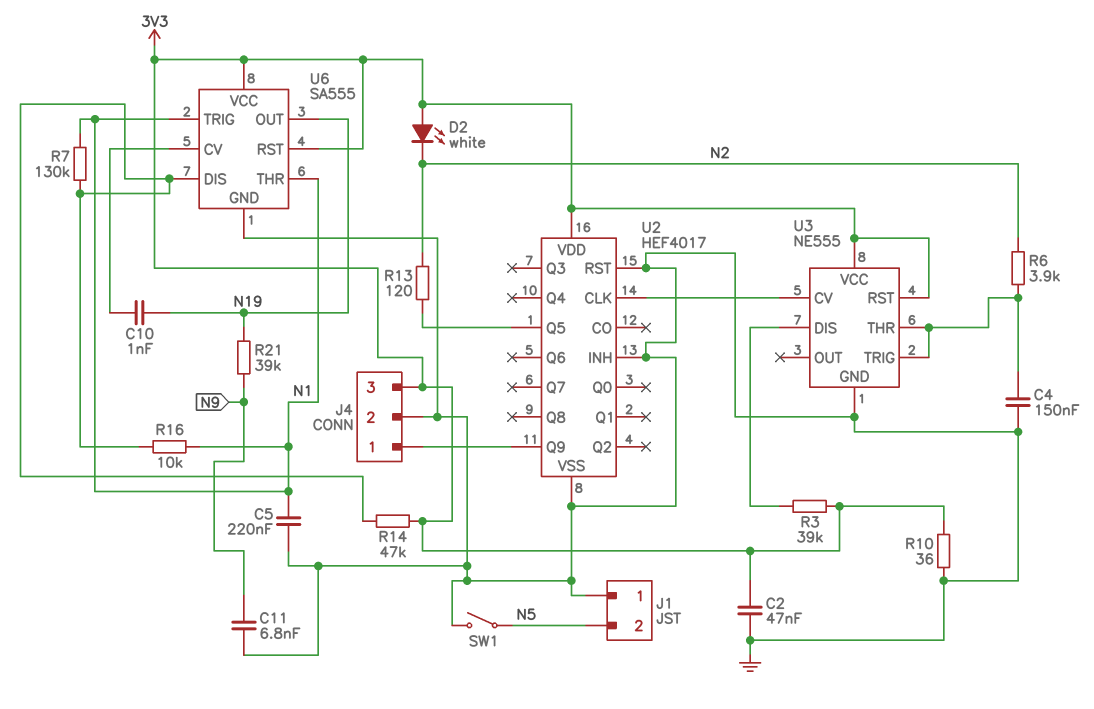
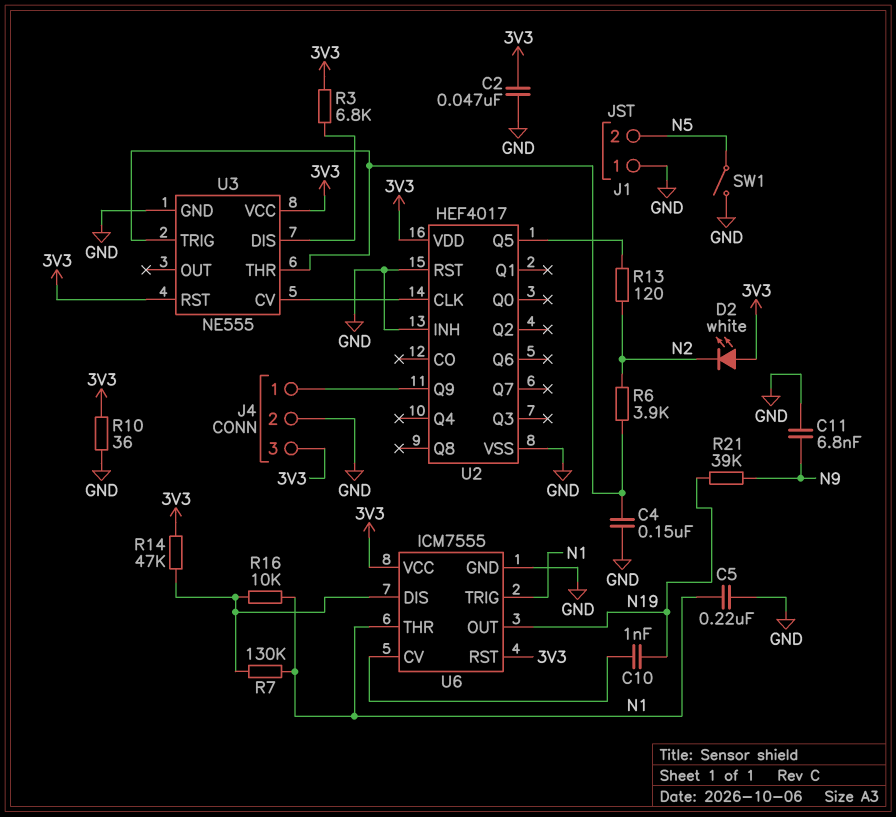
R3: 39k (3V3, U3/DIS) -> 6.8k (3V3, U3/DIS)
U6: SA555 -> ICM7555

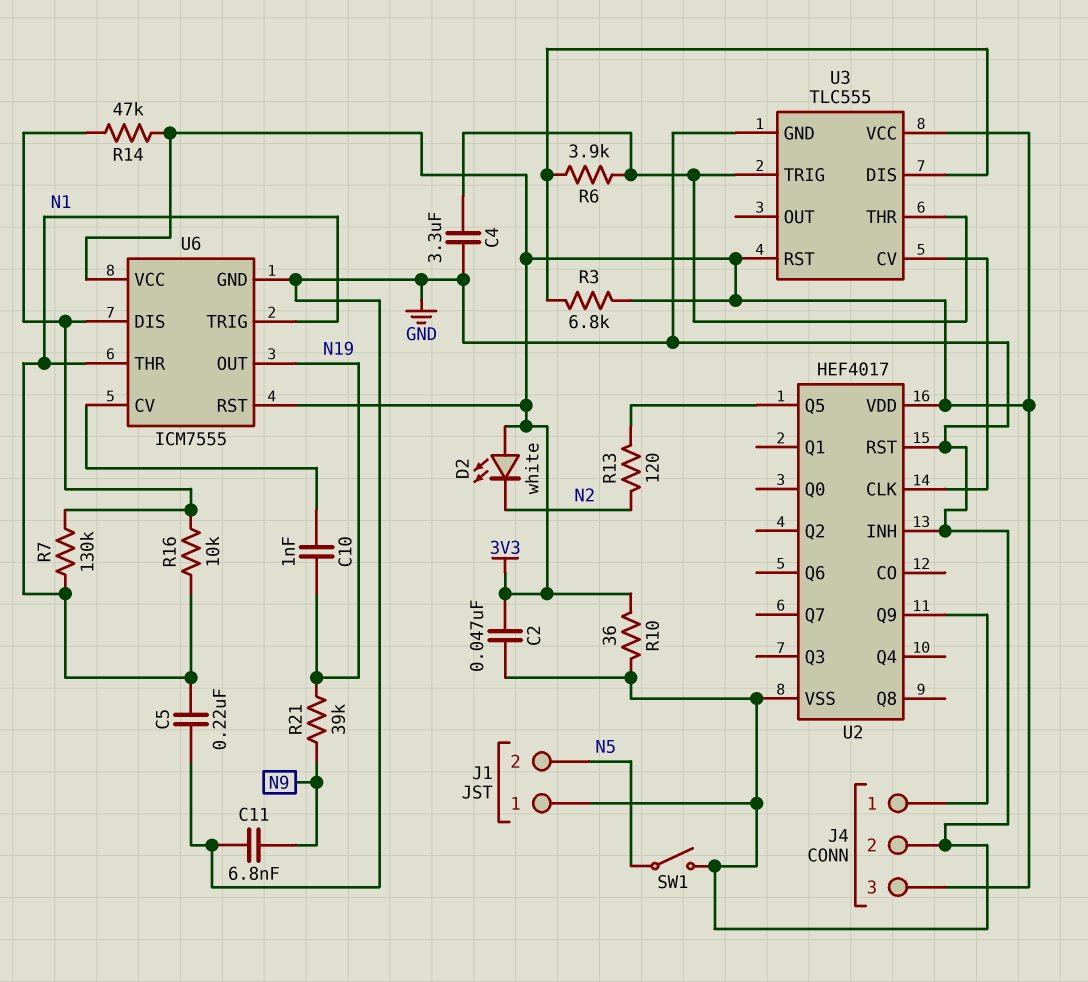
C4: 150nF (GND, U3/THR) -> 3.3uF (GND, U3/THR)
R6: 3.9k (N2, U3/THR) -> 3.9k (U3/DIS, U3/THR)
U3: NE555 -> TLC555

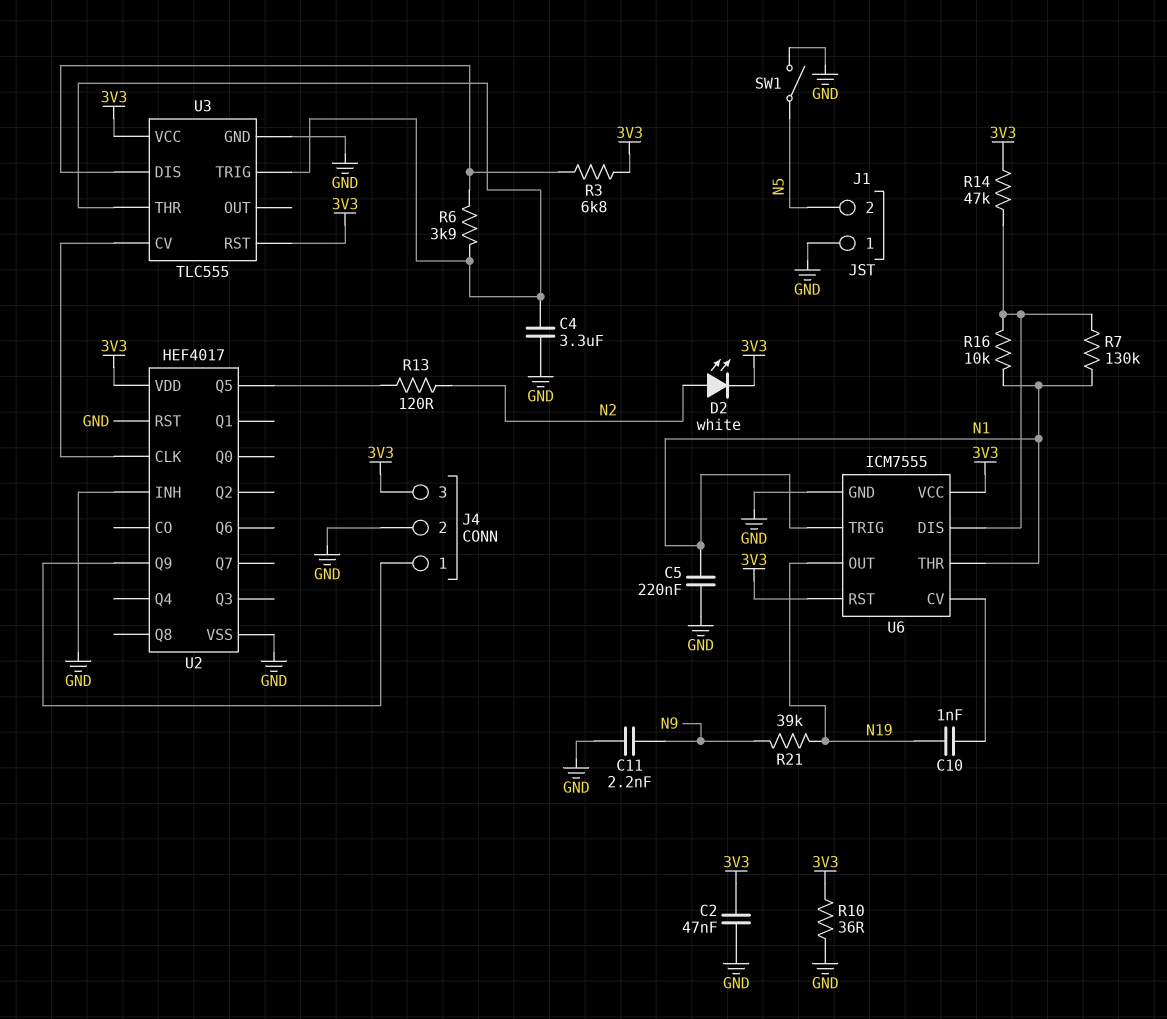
C11: 6.8nF (GND, N9) -> 2.2nF (GND, N9)
D2: LED white (A 3V3, K N2) -> LED white (A N2, K 3V3)

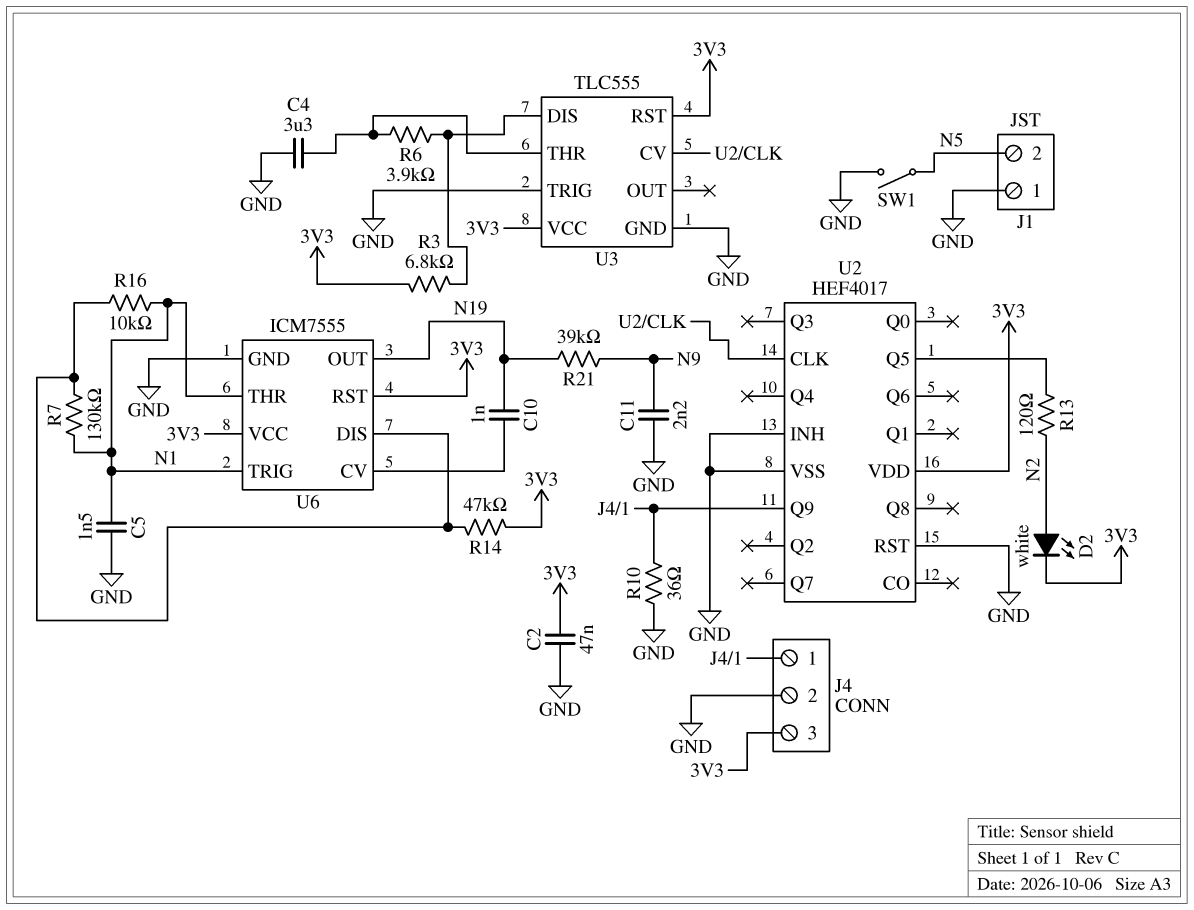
C5: 220nF (GND, N1) -> 1.5nF (GND, N1)
R10: 36 (3V3, GND) -> 36 (GND, J4/1)
U3 pin TRIG: U3/THR -> GND

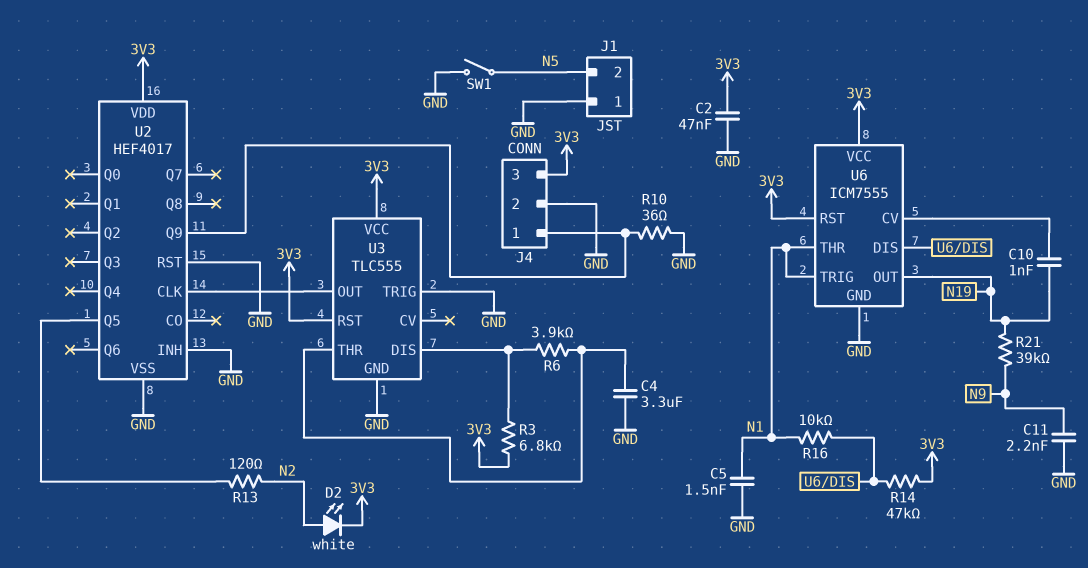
R7: 130k (N1, U6/DIS) -> none
U3 pin CV: U2/CLK -> none
U3 pin OUT: none -> U2/CLK

